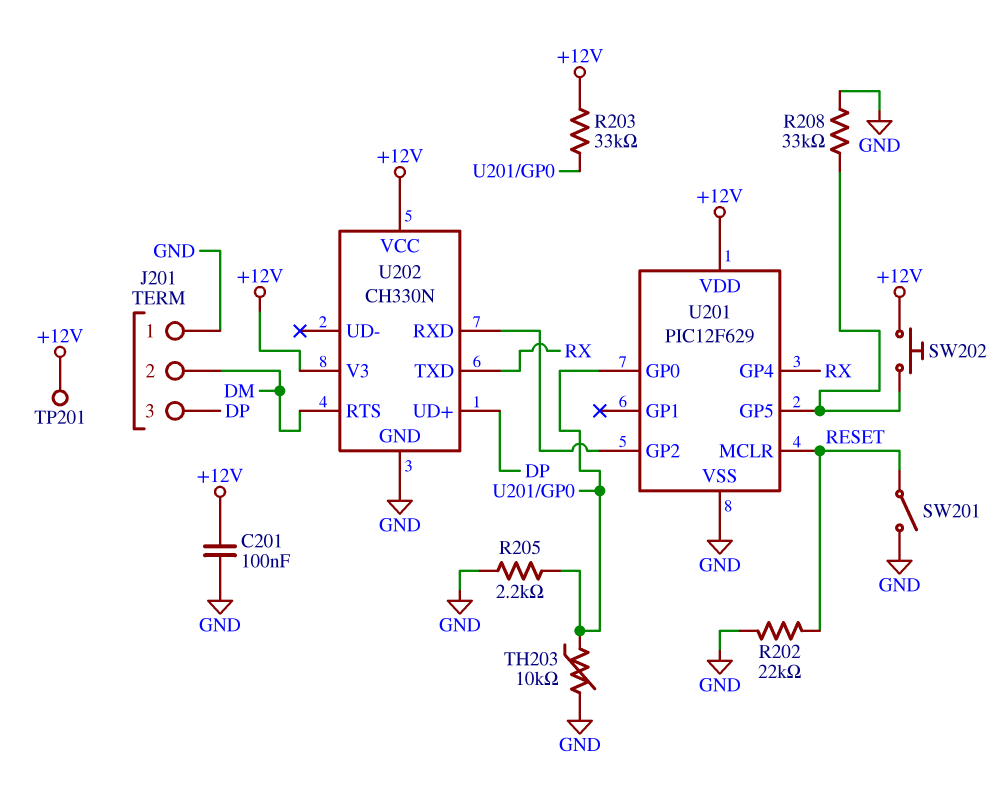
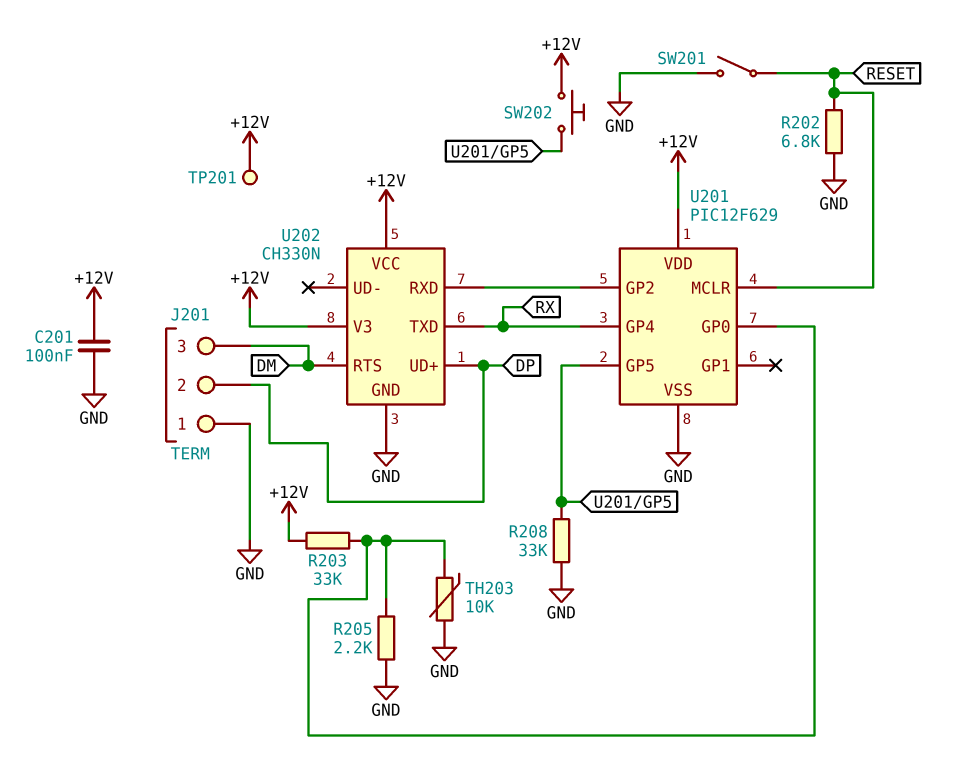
J201 pin 2: DM -> DP
J201 pin 3: DP -> DM
R202: 22k (GND, RESET) -> 6.8k (GND, RESET)

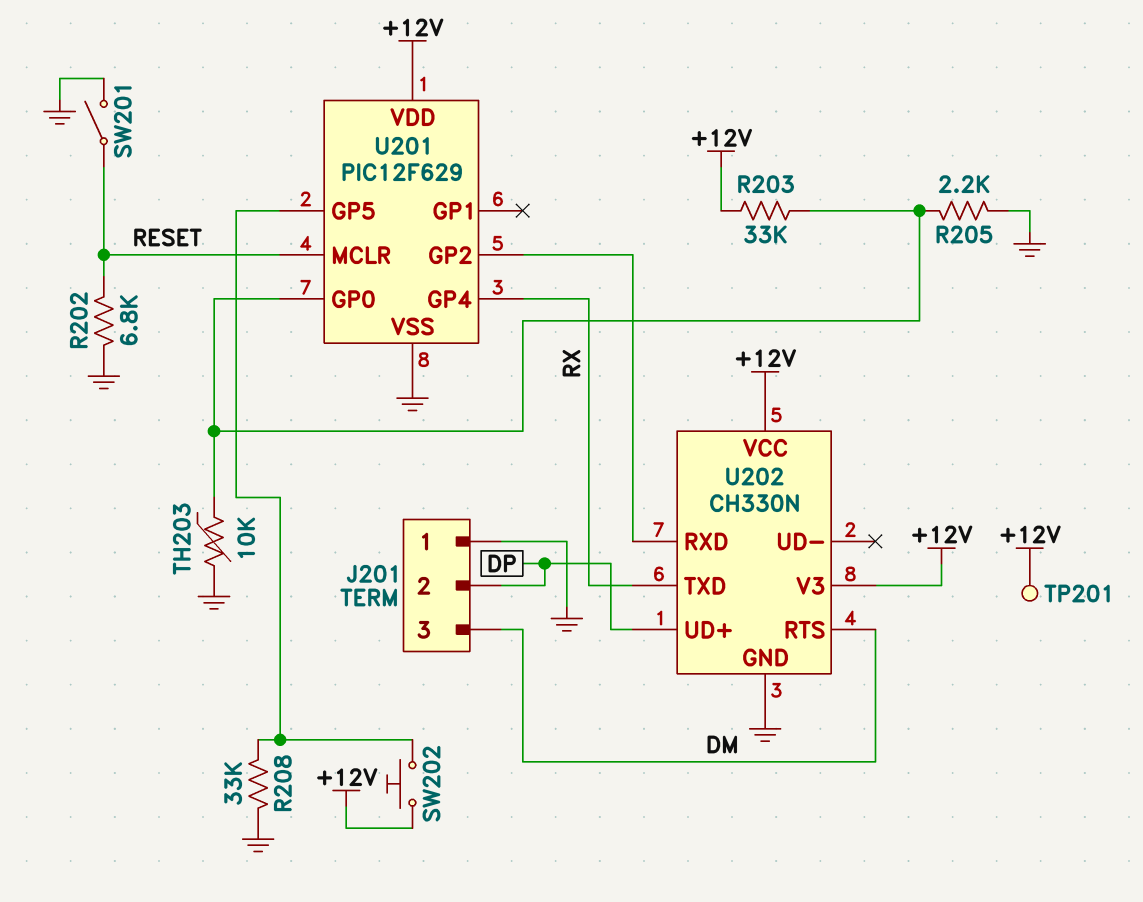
C201: 100nF (+12V, GND) -> none

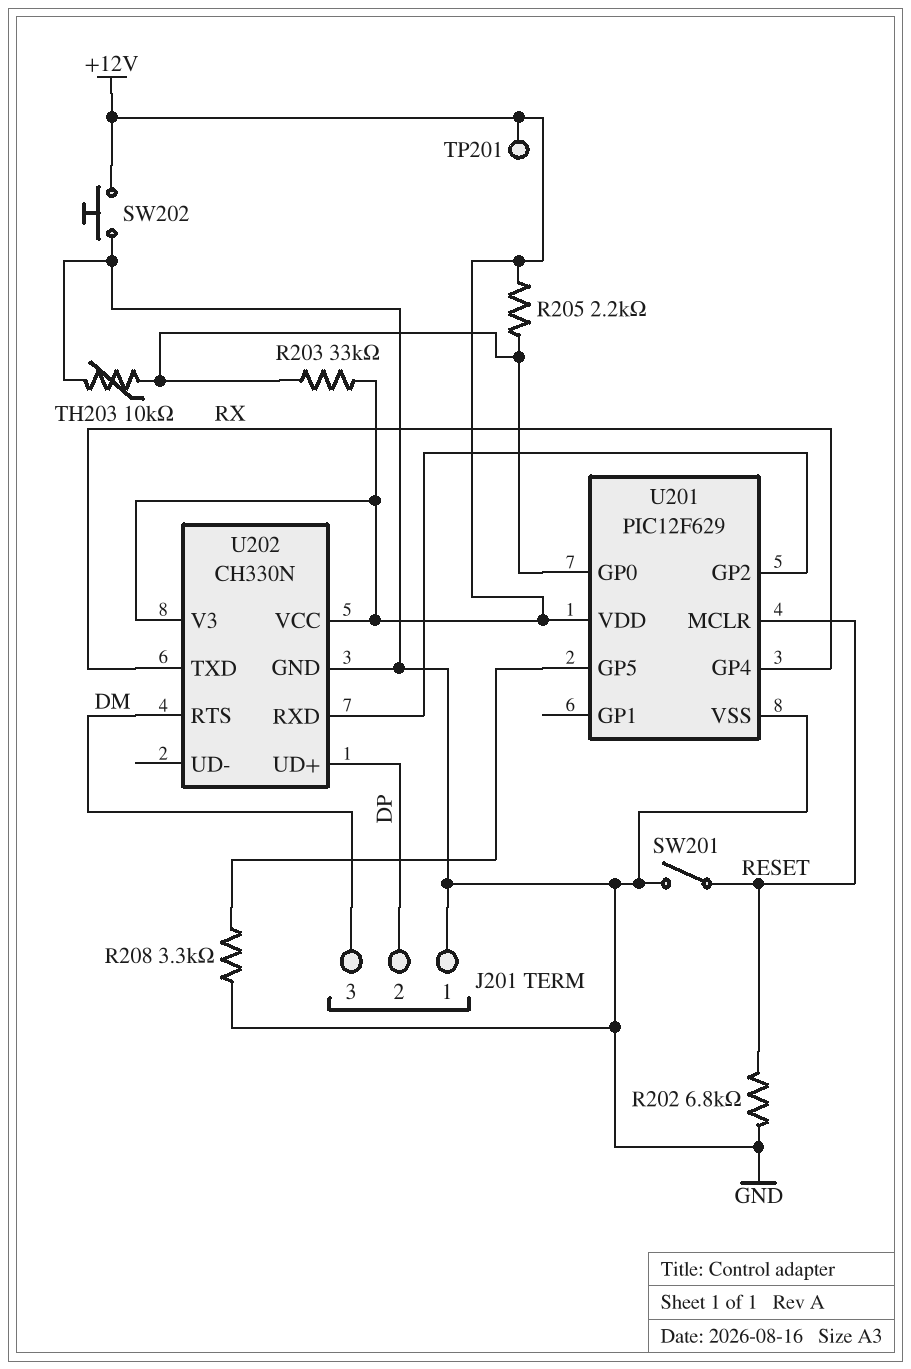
R205: 2.2k (GND, U201/GP0) -> 2.2k (+12V, U201/GP0)
R208: 33k (GND, U201/GP5) -> 3.3k (GND, U201/GP5)
SW202: button (+12V, U201/GP5) -> button (+12V, GND)

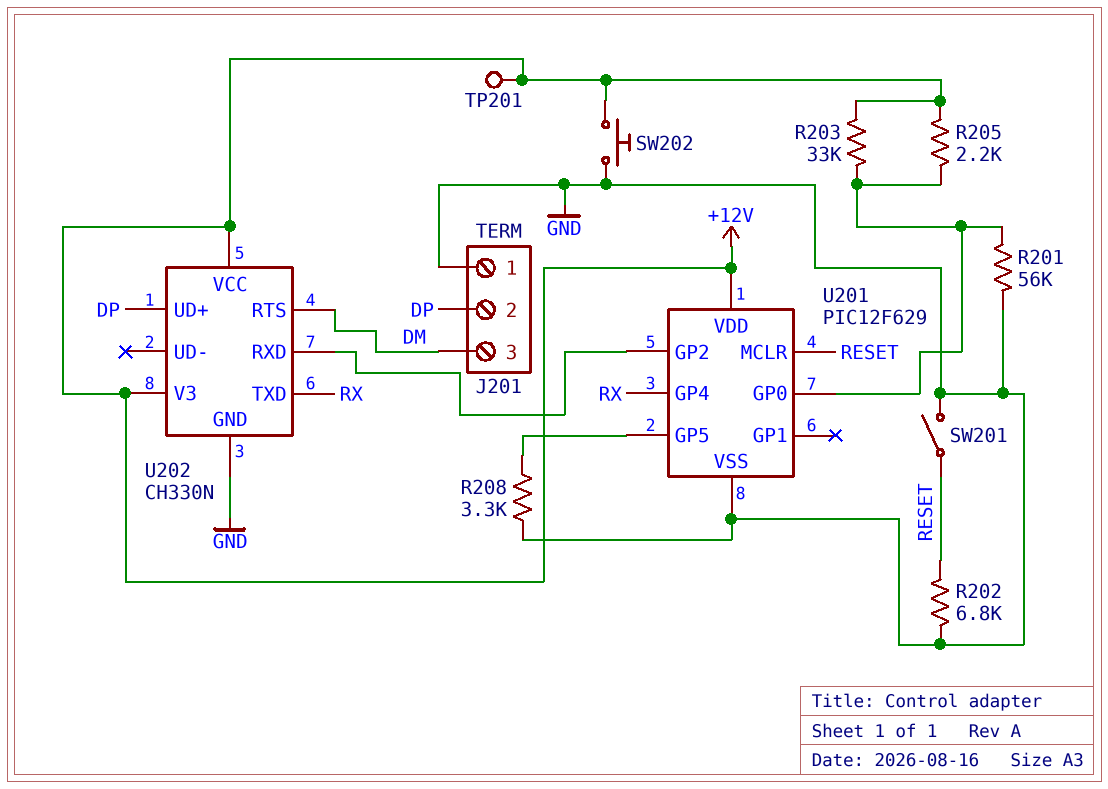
R201: none -> 56k (GND, U201/GP0)
TH203: 10k (GND, U201/GP0) -> none

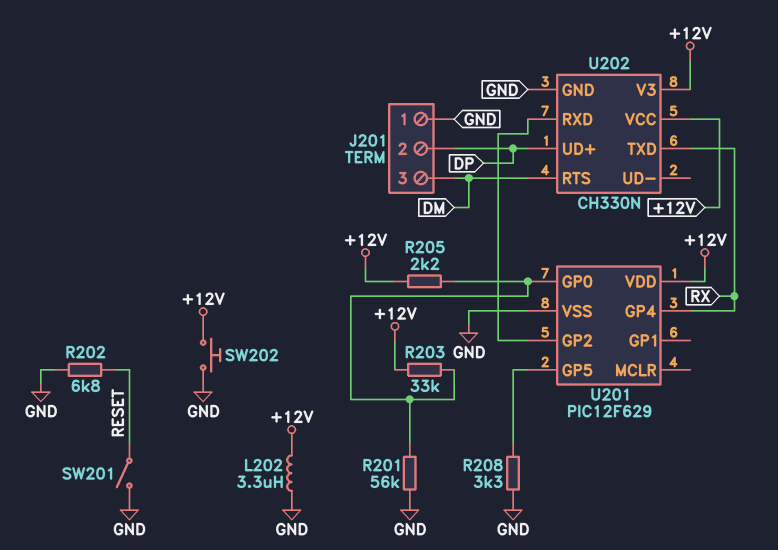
L202: none -> 3.3uH (+12V, GND)
TP201: test point (+12V) -> none
U201 pin MCLR: RESET -> none

